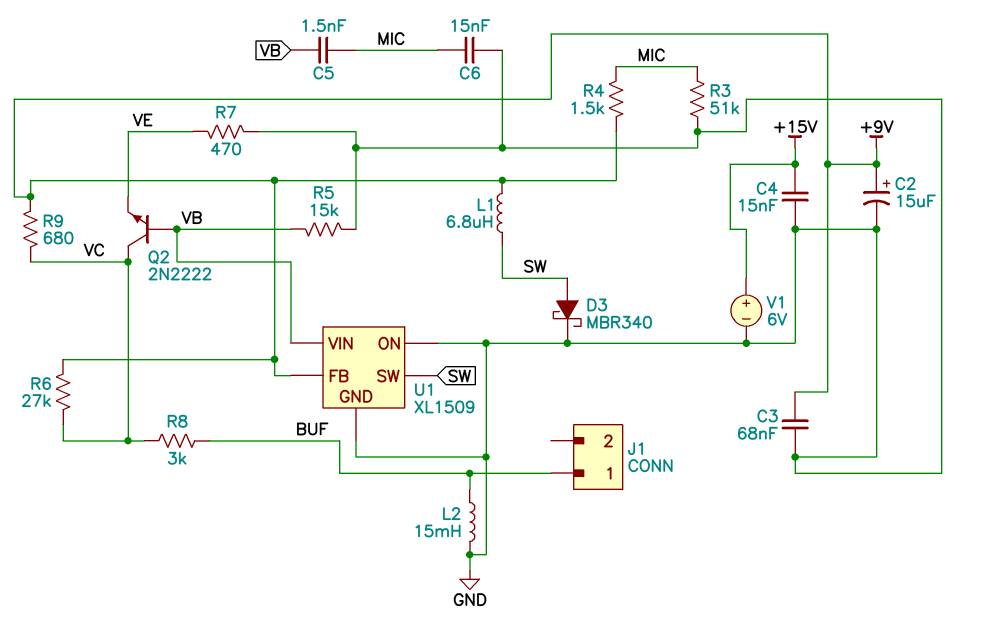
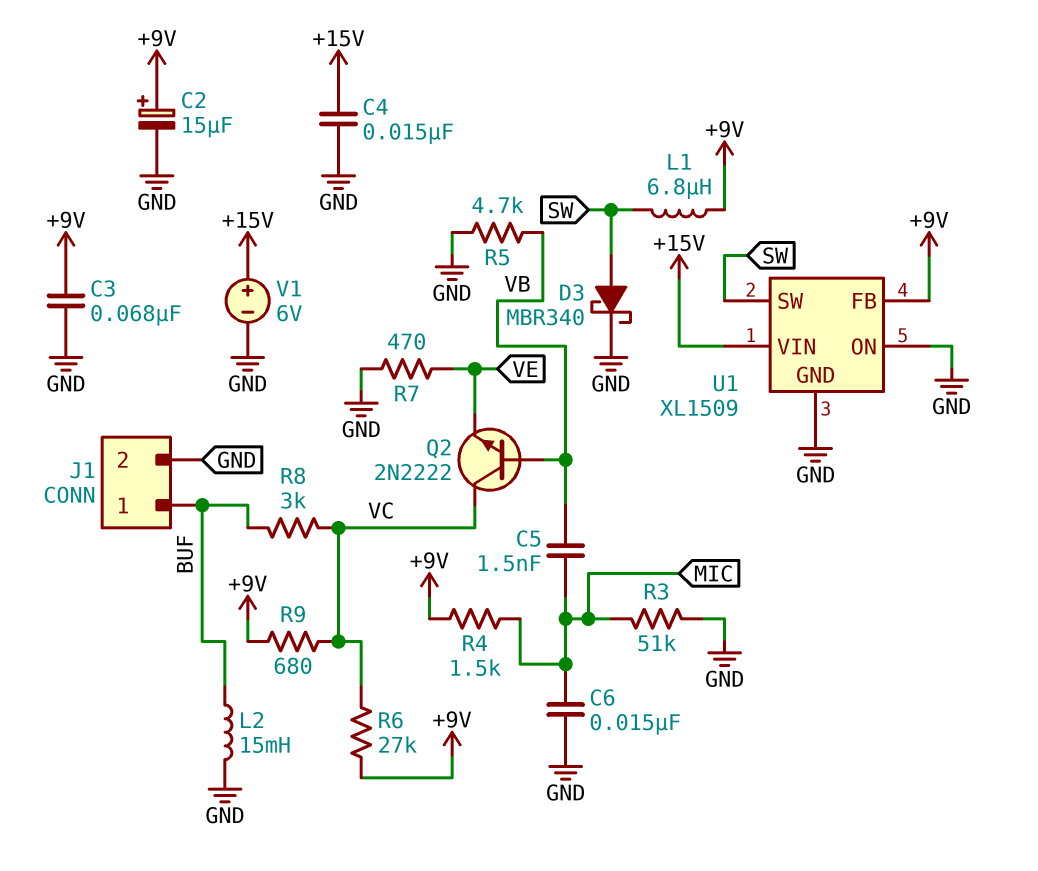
J1 pin 2: none -> GND
R5: 15k (GND, VB) -> 4.7k (GND, VB)
U1 pin VIN: VB -> +15V

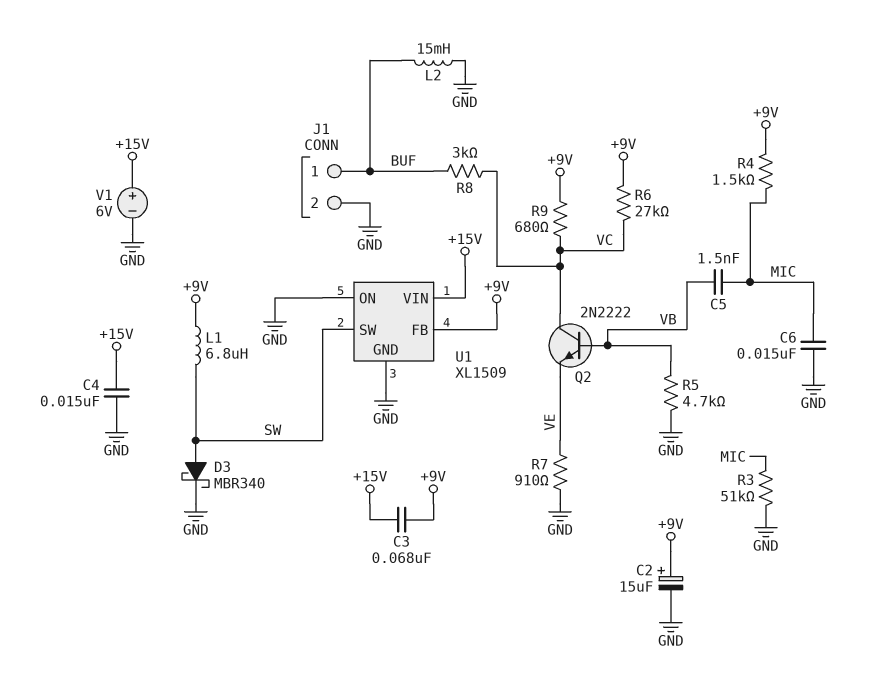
C3: 68nF (+9V, GND) -> 68nF (+9V, +15V)
R7: 470 (GND, VE) -> 910 (GND, VE)

